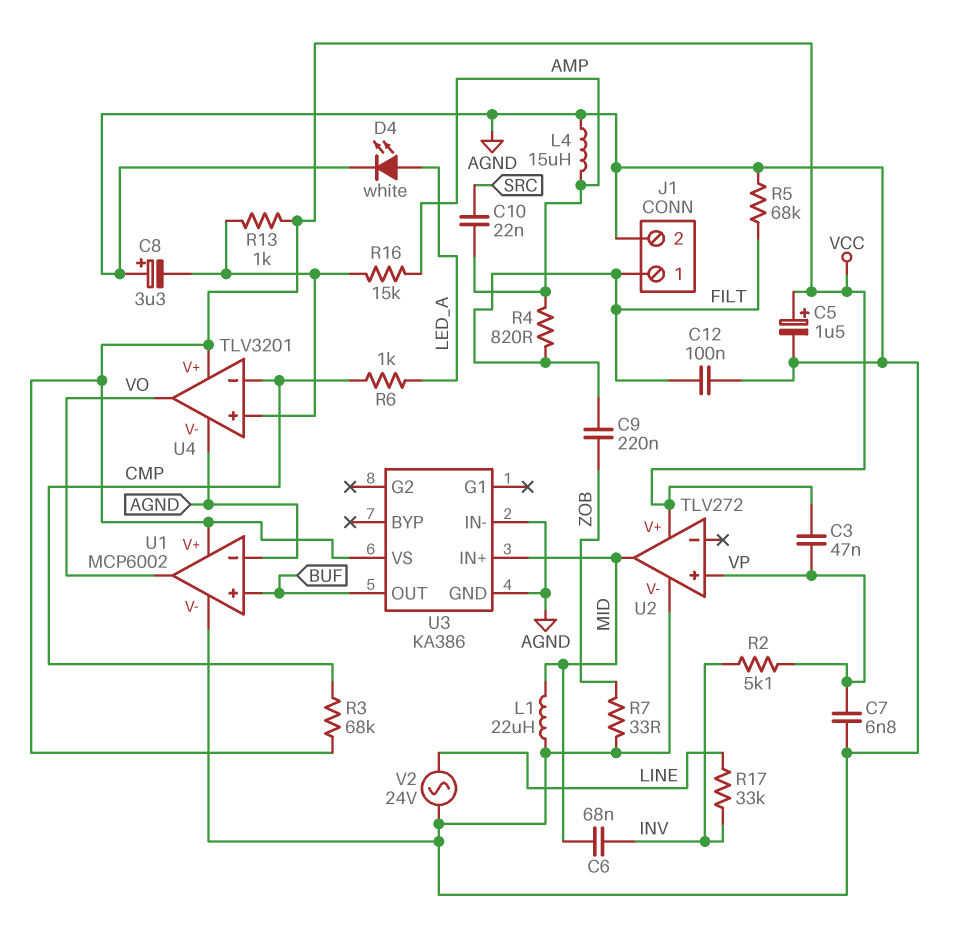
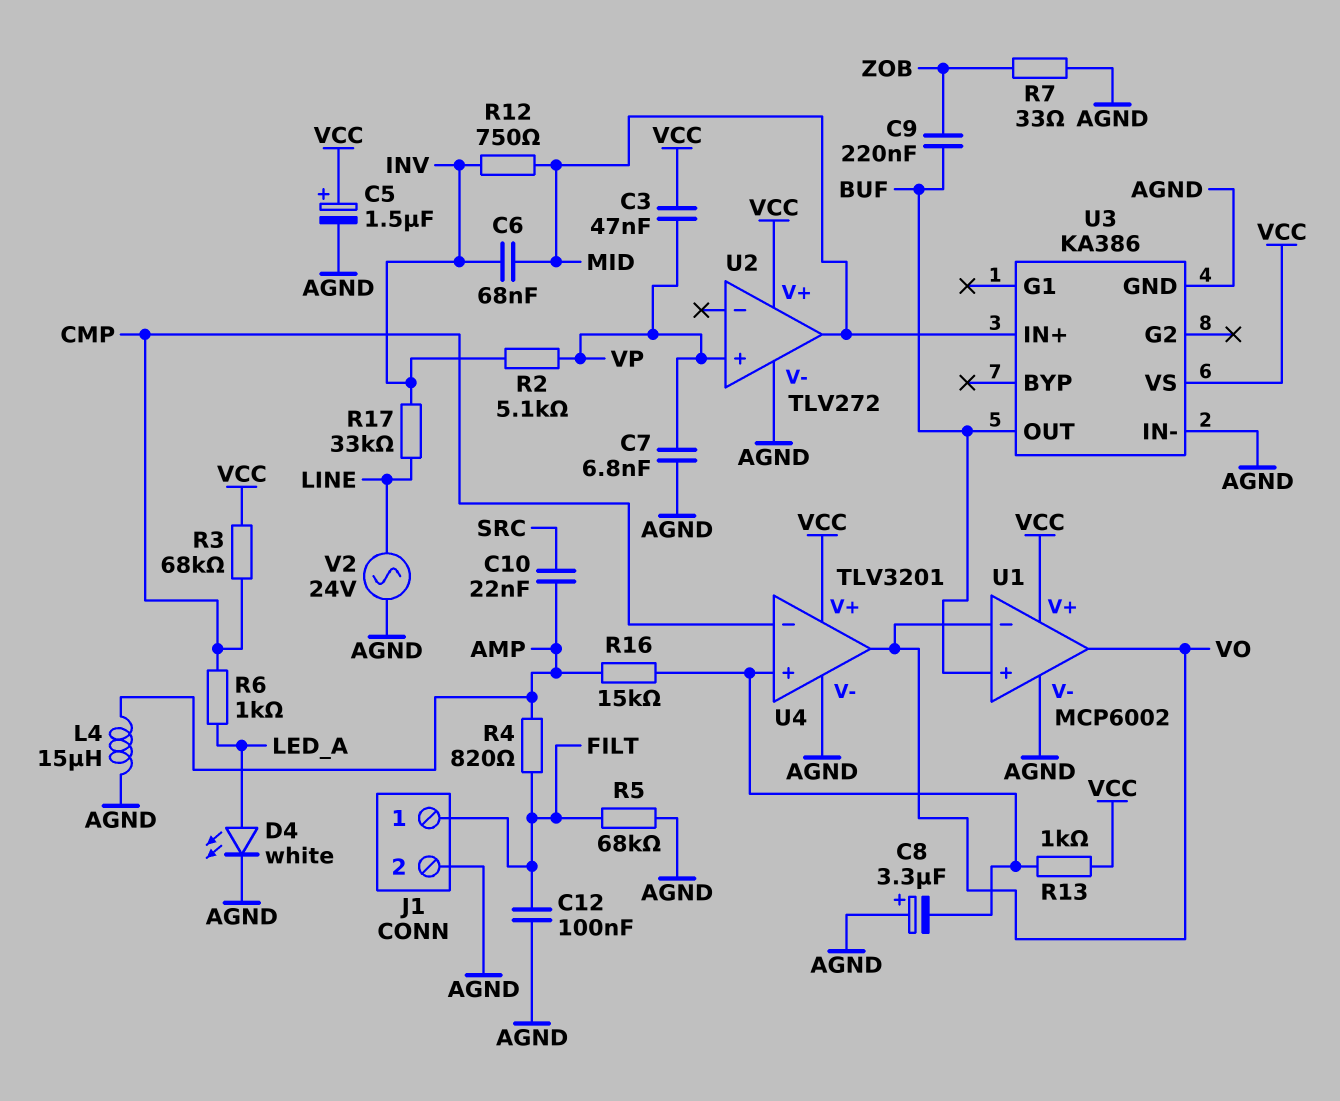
C9: 220nF (FILT, ZOB) -> 220nF (BUF, ZOB)
L1: 22uH (AGND, MID) -> none
R12: none -> 750 (INV, MID)
U1 pin in-: AGND -> VO

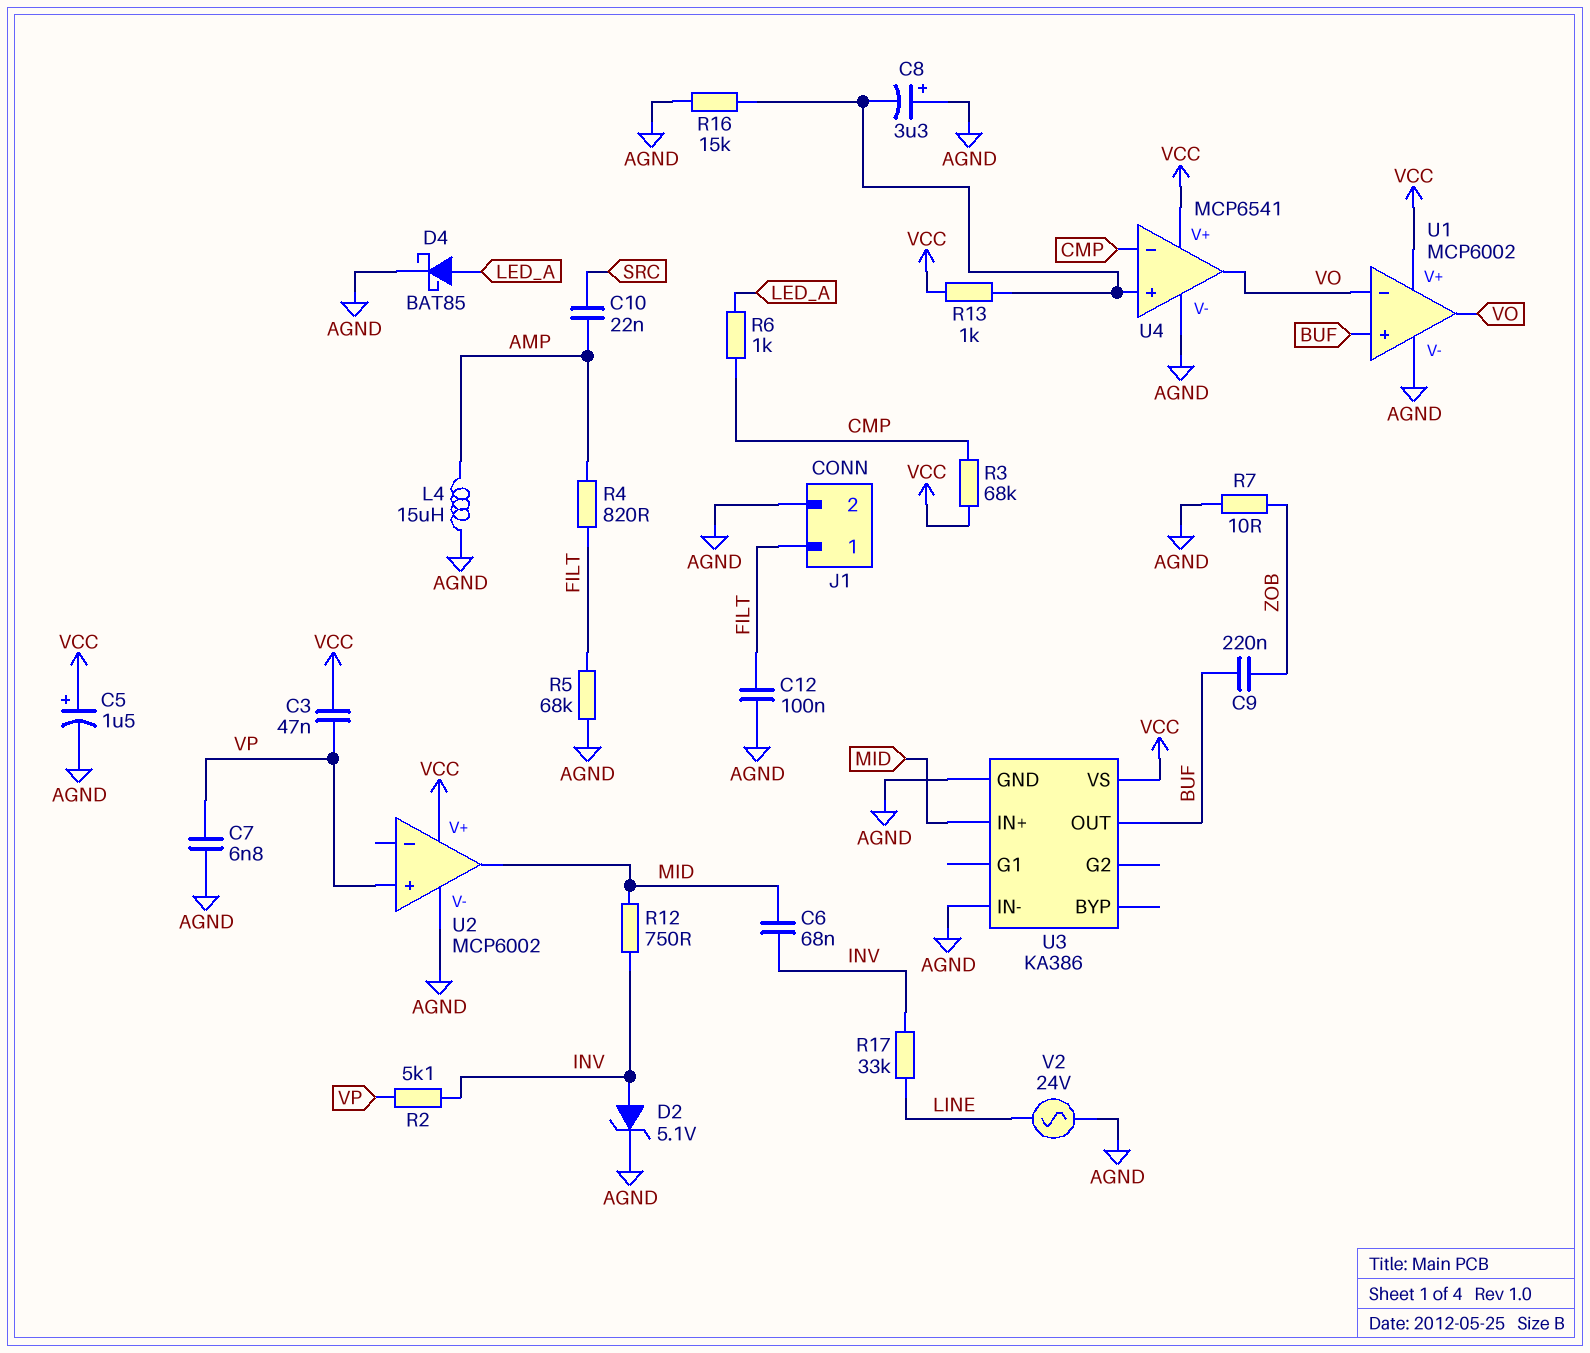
D2: none -> zener 5.1V (A INV, K AGND)
D4: LED white (A LED_A, K AGND) -> schottky BAT85 (A LED_A, K AGND)
R7: 33 (AGND, ZOB) -> 10 (AGND, ZOB)
R16: 15k (AMP, U4/in+) -> 15k (AGND, U4/in+)
U2: TLV272 -> MCP6002
U4: TLV3201 -> MCP6541

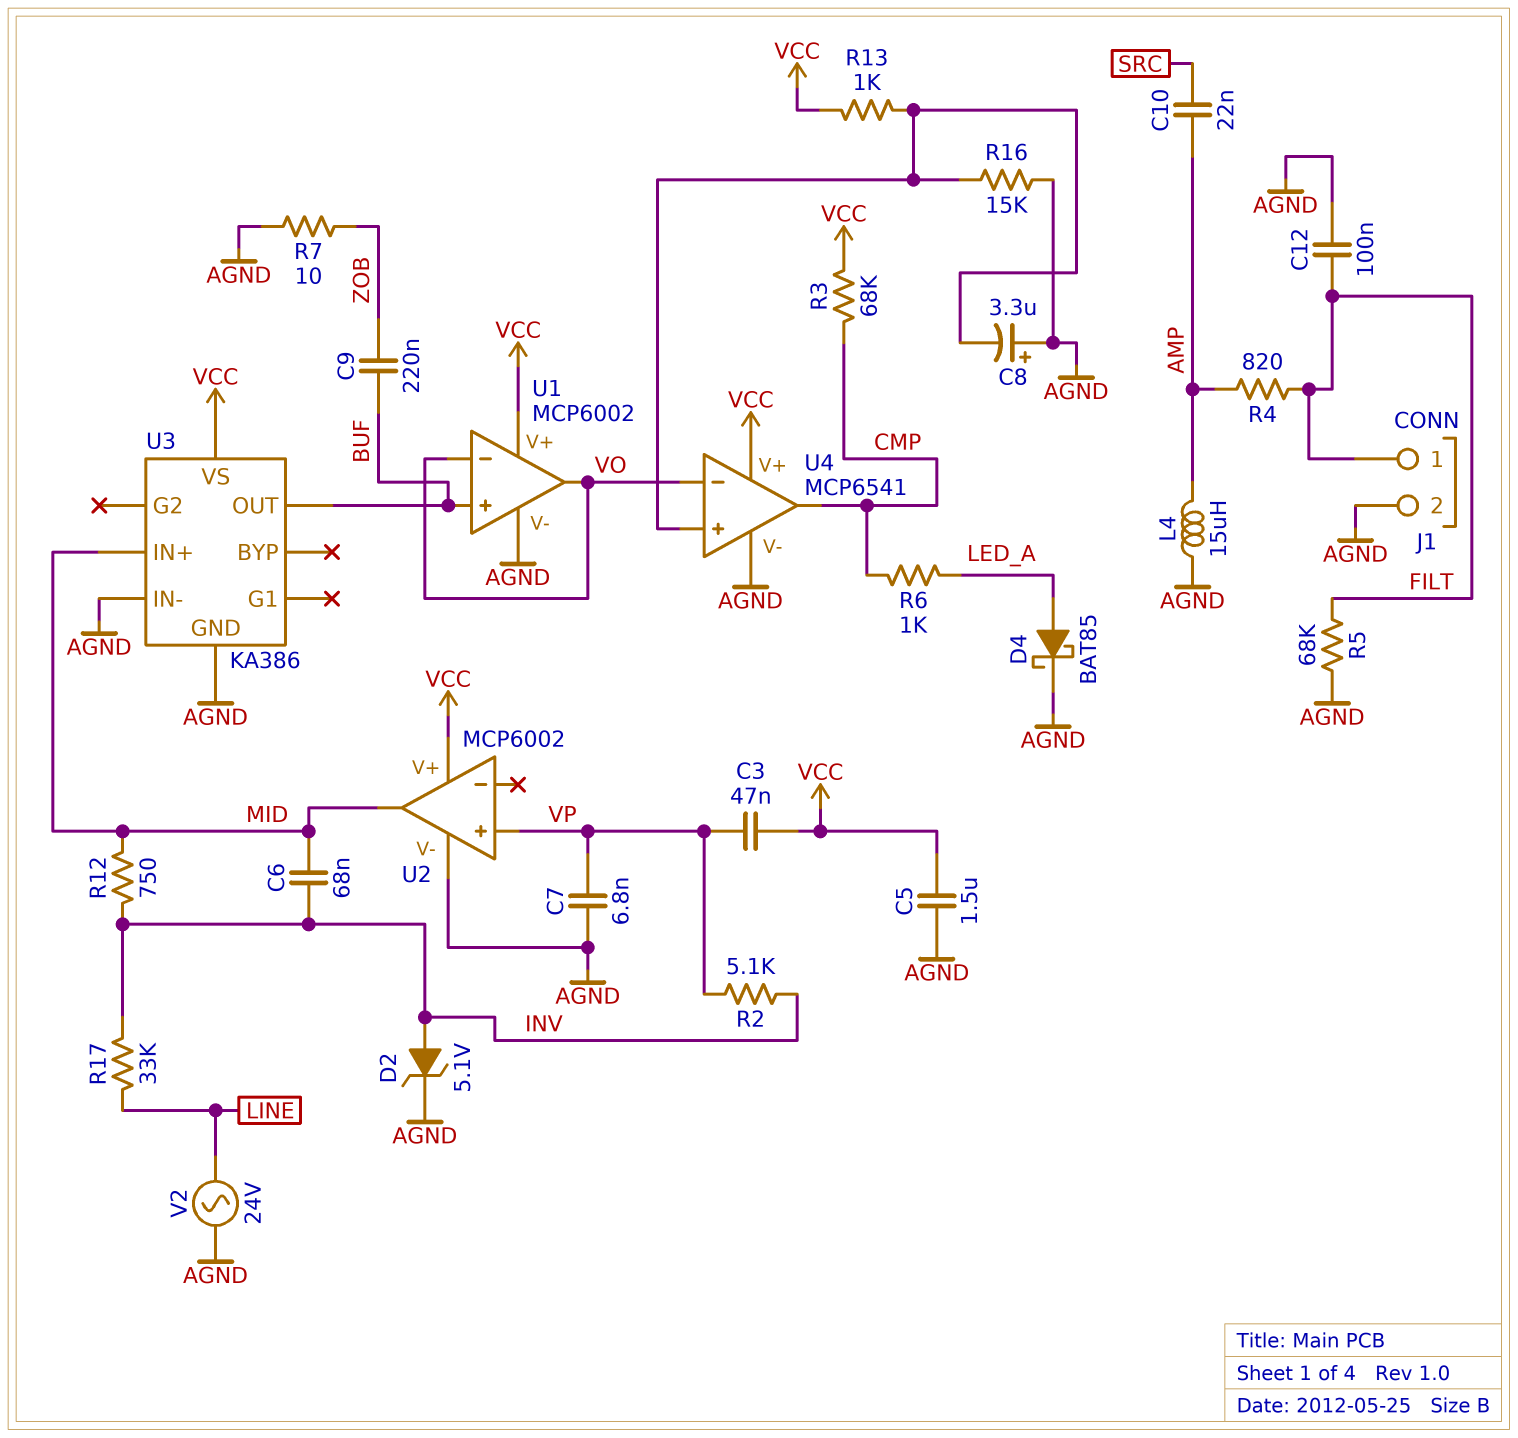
C5: 1.5uF (plus VCC, minus AGND) -> 1.5uF (AGND, VCC)
U4 pin in-: CMP -> VO
U4 pin out: VO -> CMP

